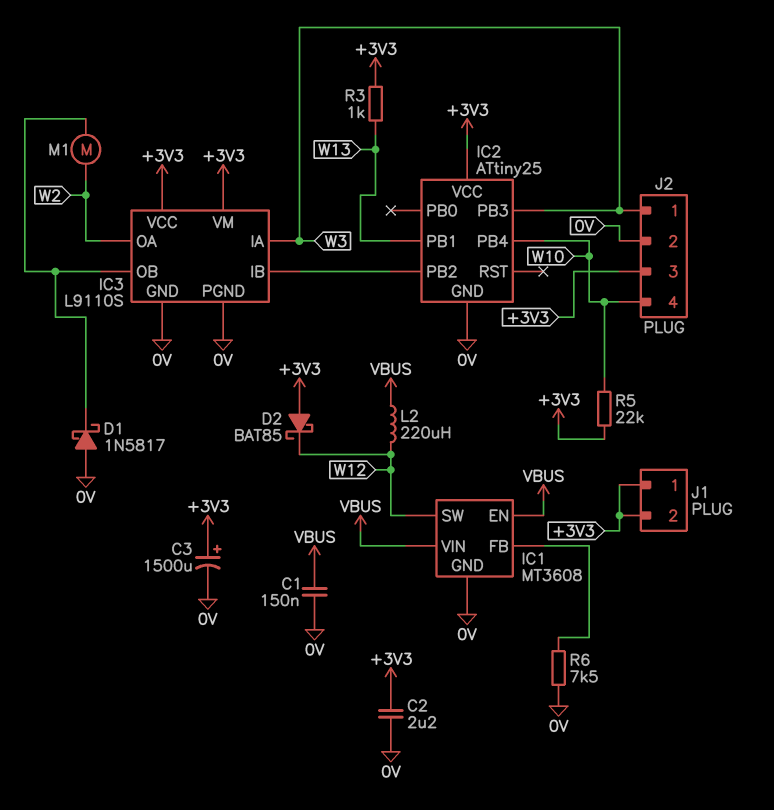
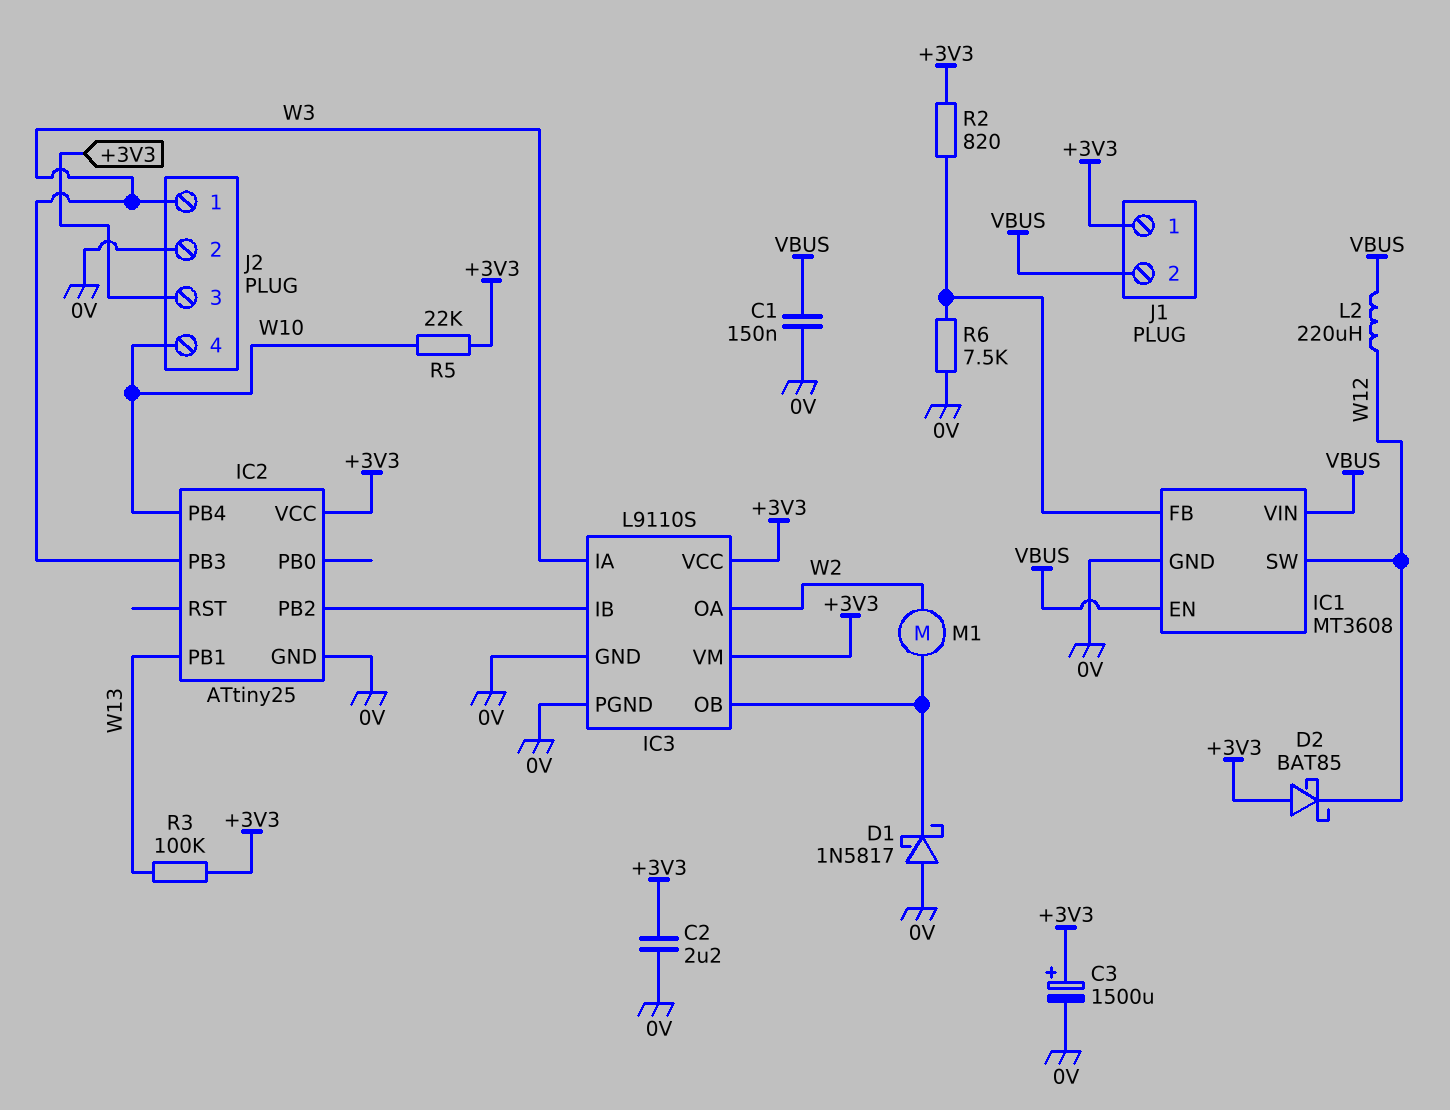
J1 pin 2: +3V3 -> VBUS
R2: none -> 820 (+3V3, IC1/FB)
R3: 1k (+3V3, W13) -> 100k (+3V3, W13)

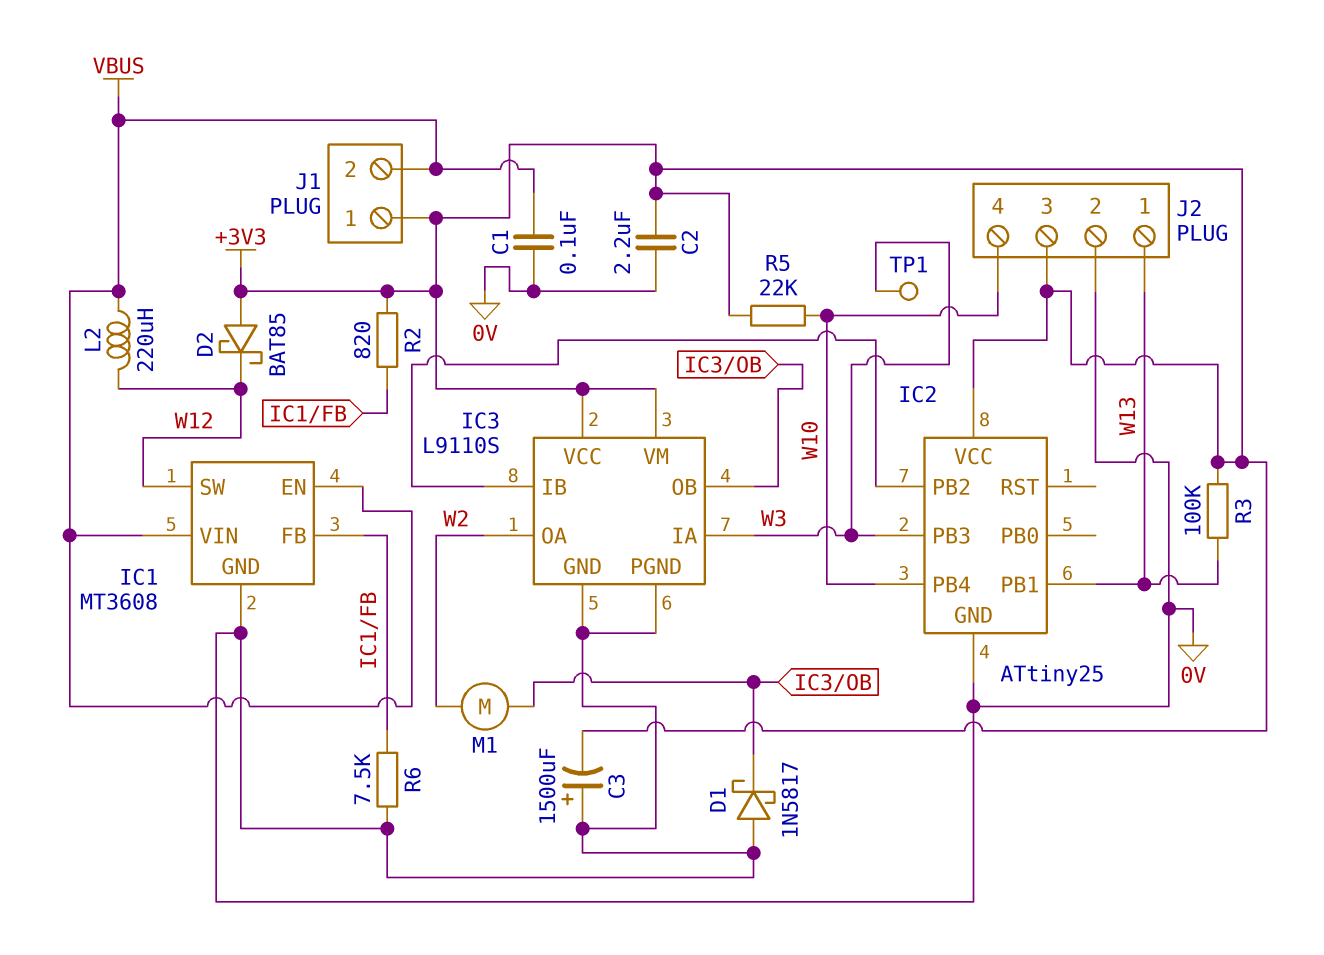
C1: 150nF (0V, VBUS) -> 100nF (0V, VBUS)
C3: 1500uF (plus +3V3, minus 0V) -> 1500uF (plus 0V, minus +3V3)
J2 pin 1: W3 -> W13
TP1: none -> test point (W3)

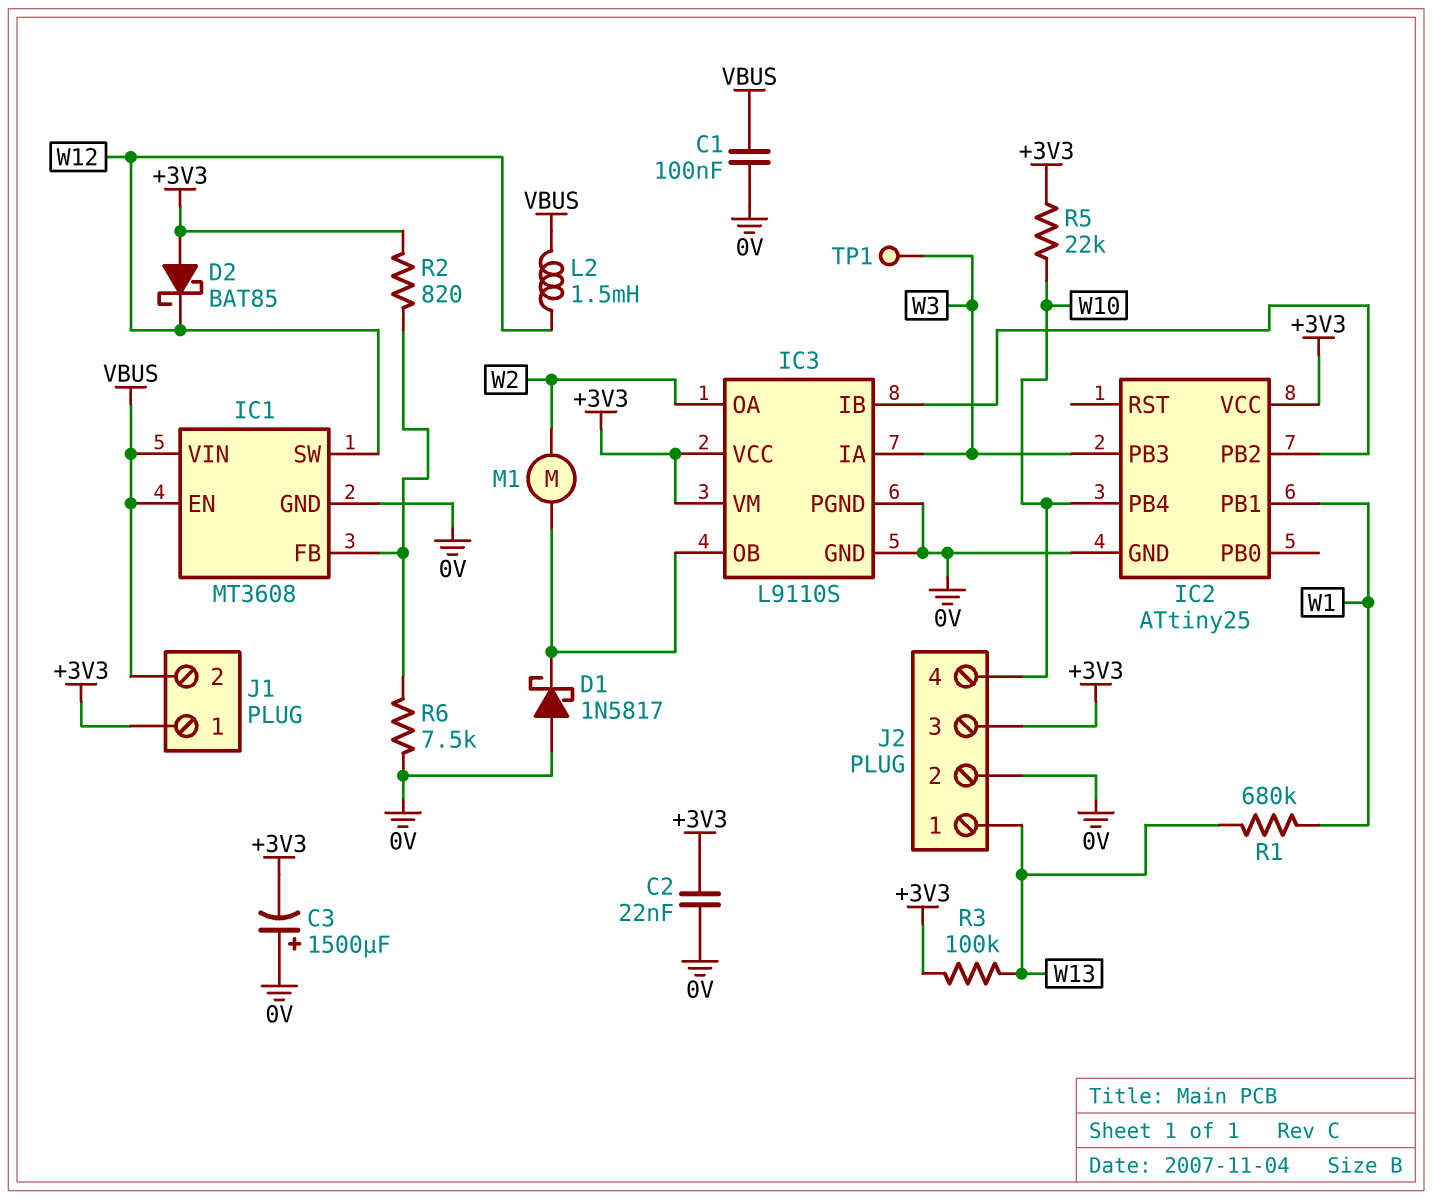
C2: 2.2uF (+3V3, 0V) -> 22nF (+3V3, 0V)
IC2 pin PB1: W13 -> W1
L2: 220uH (VBUS, W12) -> 1.5mH (VBUS, W12)
R1: none -> 680k (W1, W13)

